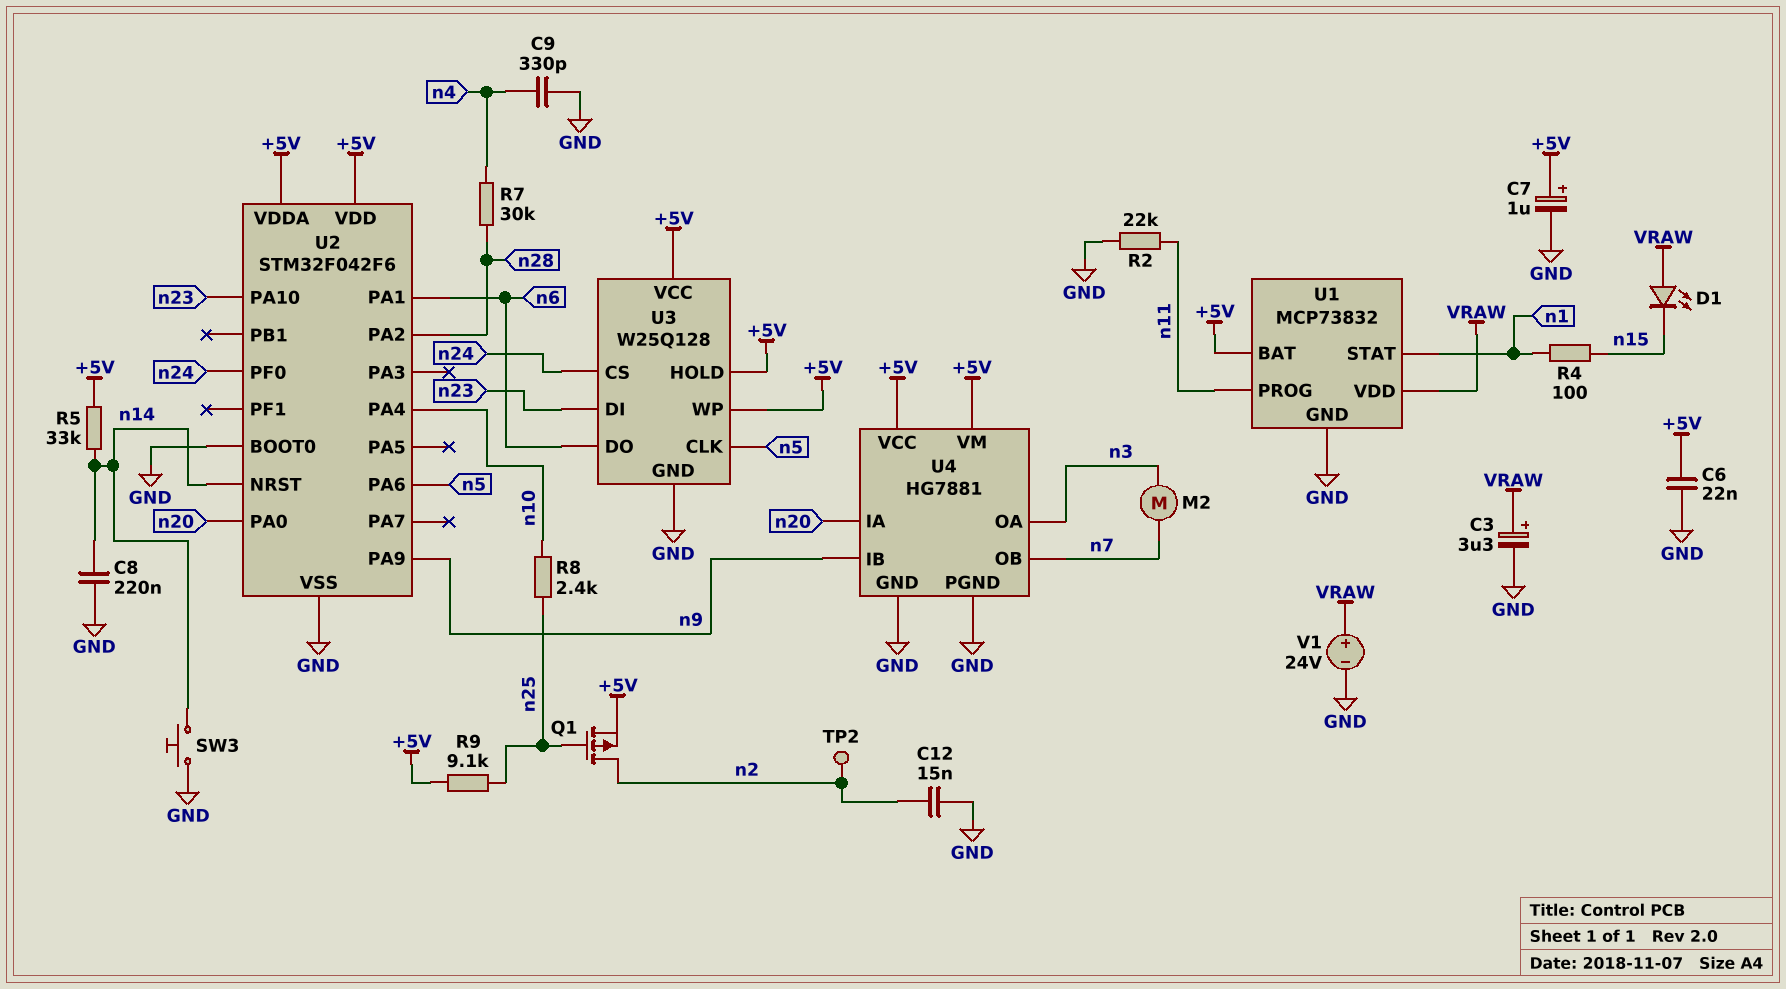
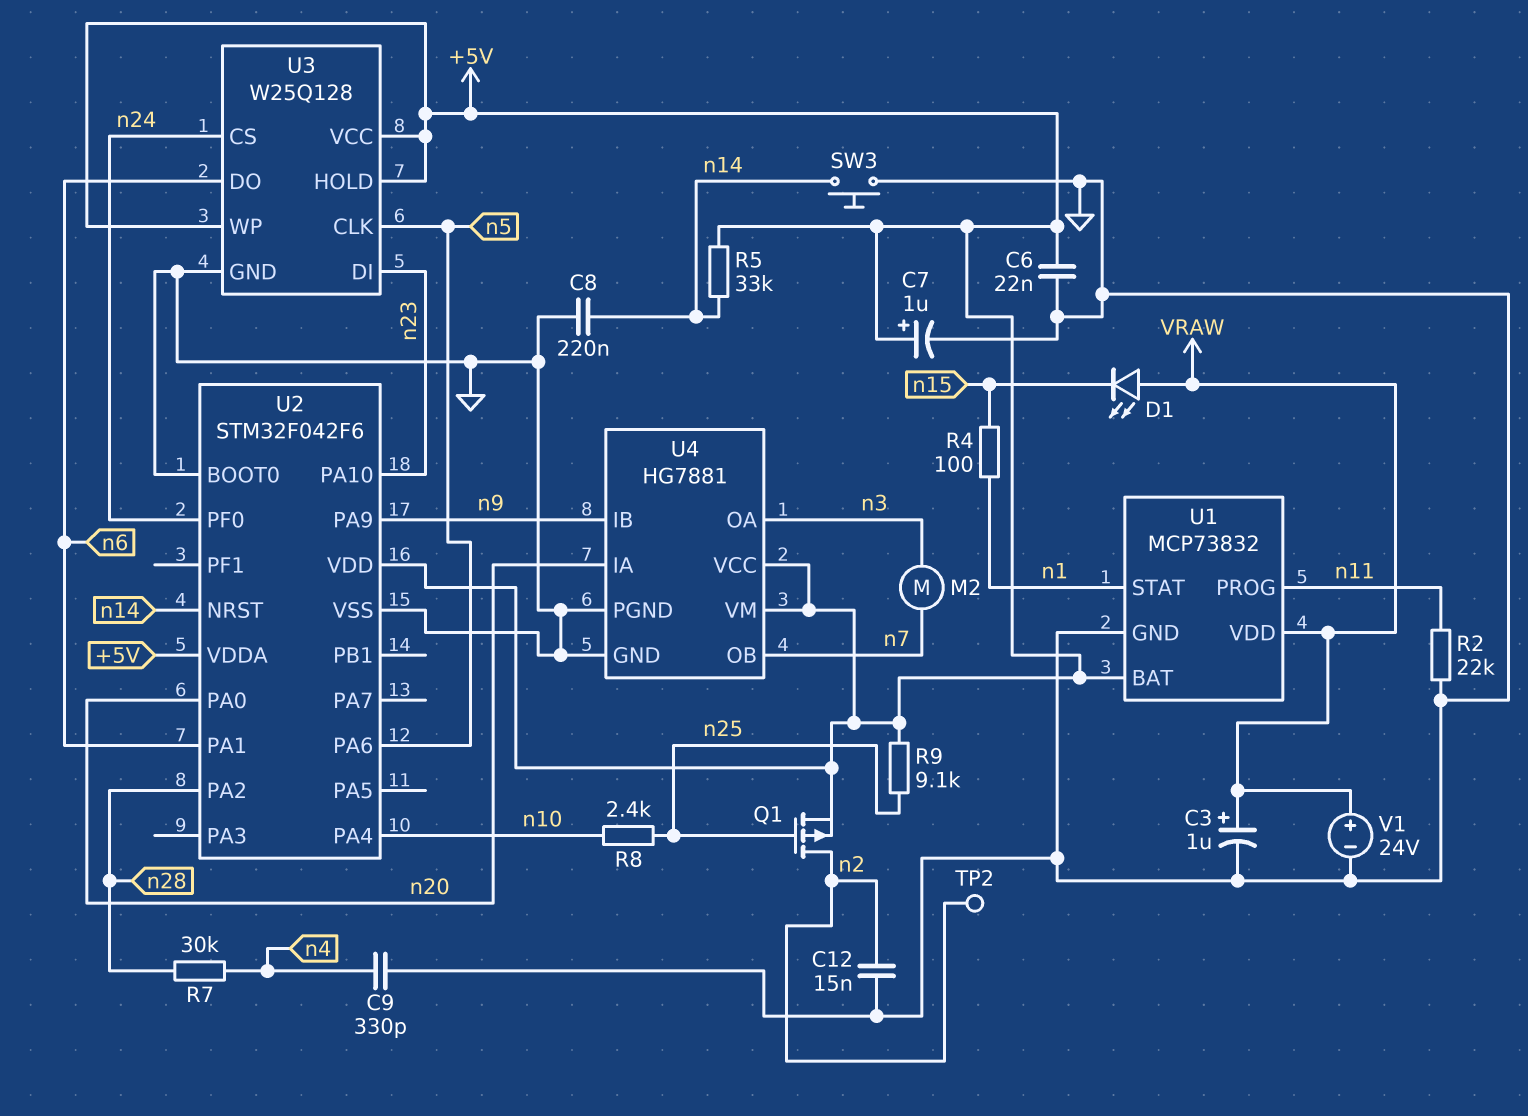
C3: 3.3uF (plus VRAW, minus GND) -> 1uF (plus VRAW, minus GND)

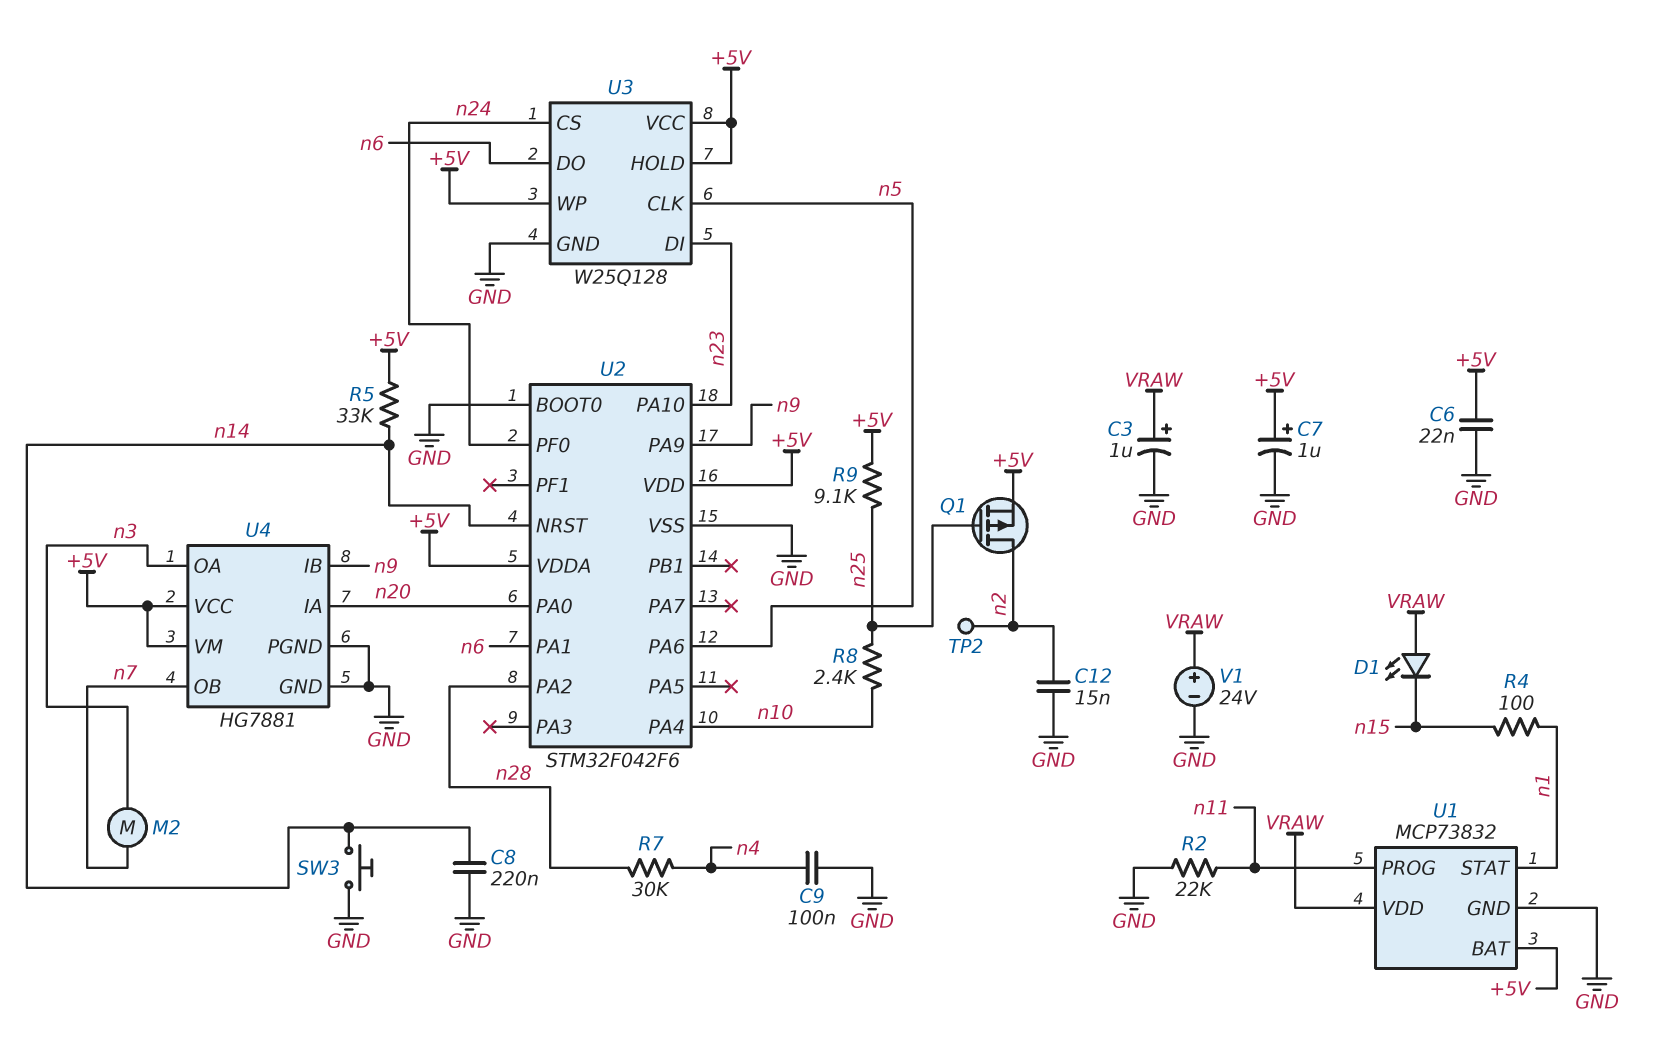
C9: 330pF (GND, n4) -> 100nF (GND, n4)

